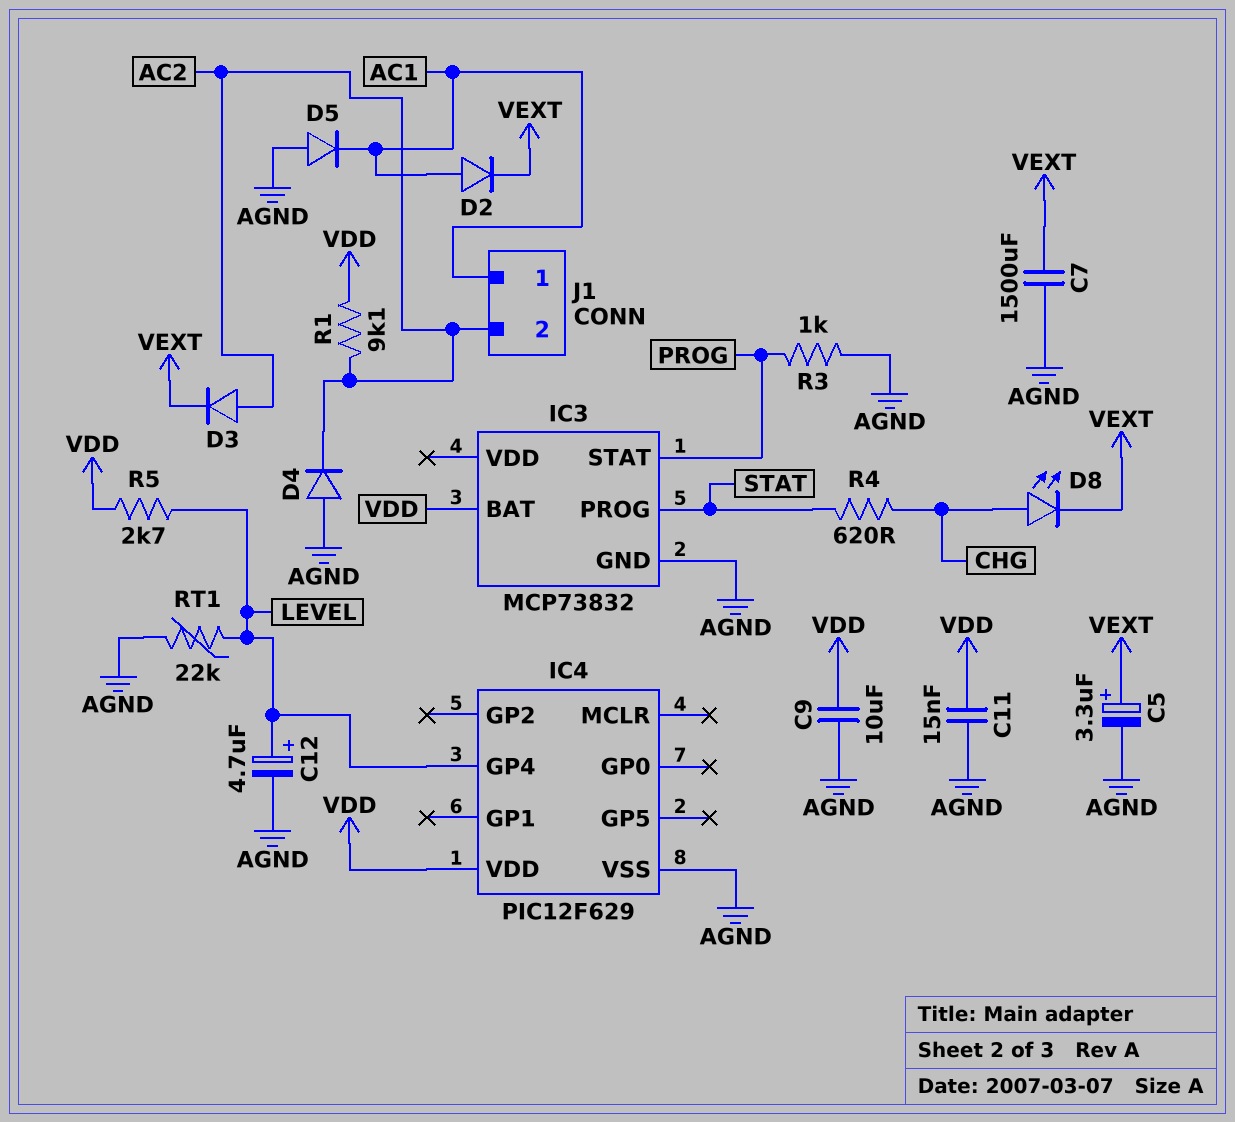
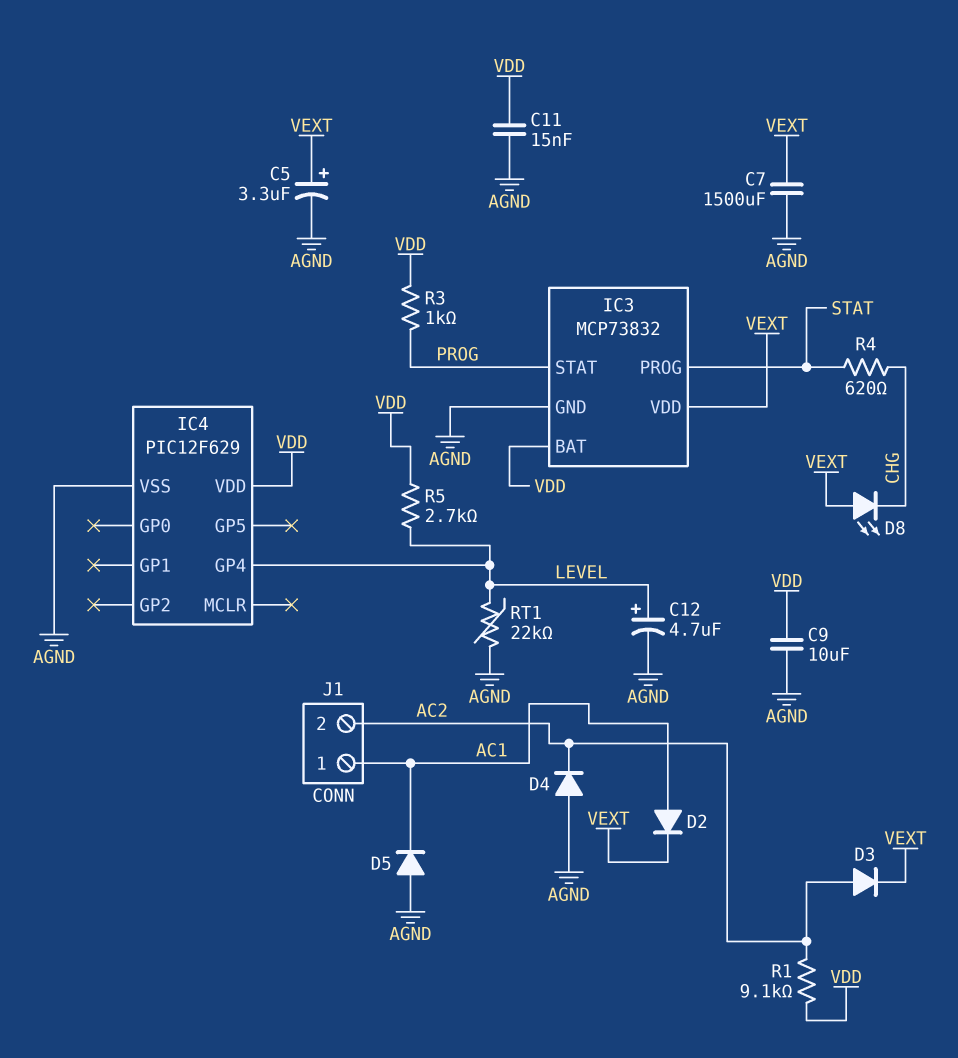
D8: LED (A CHG, K VEXT) -> LED (A VEXT, K CHG)
IC3 pin VDD: none -> VEXT
R3: 1k (AGND, PROG) -> 1k (PROG, VDD)

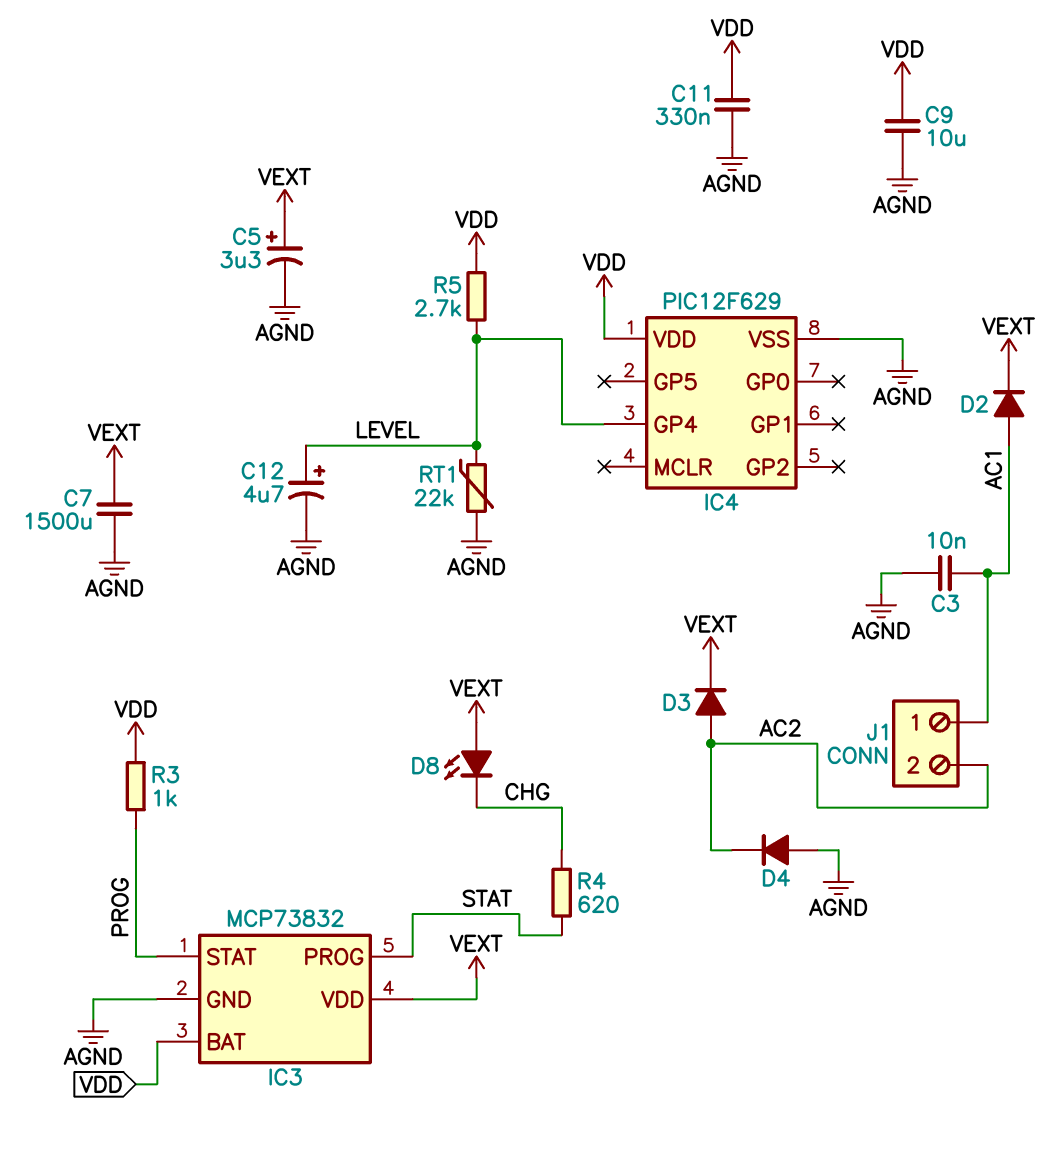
C3: none -> 10nF (AC1, AGND)
C11: 15nF (AGND, VDD) -> 330nF (AGND, VDD)
D5: diode (A AGND, K AC1) -> none
R1: 9.1k (AC2, VDD) -> none

